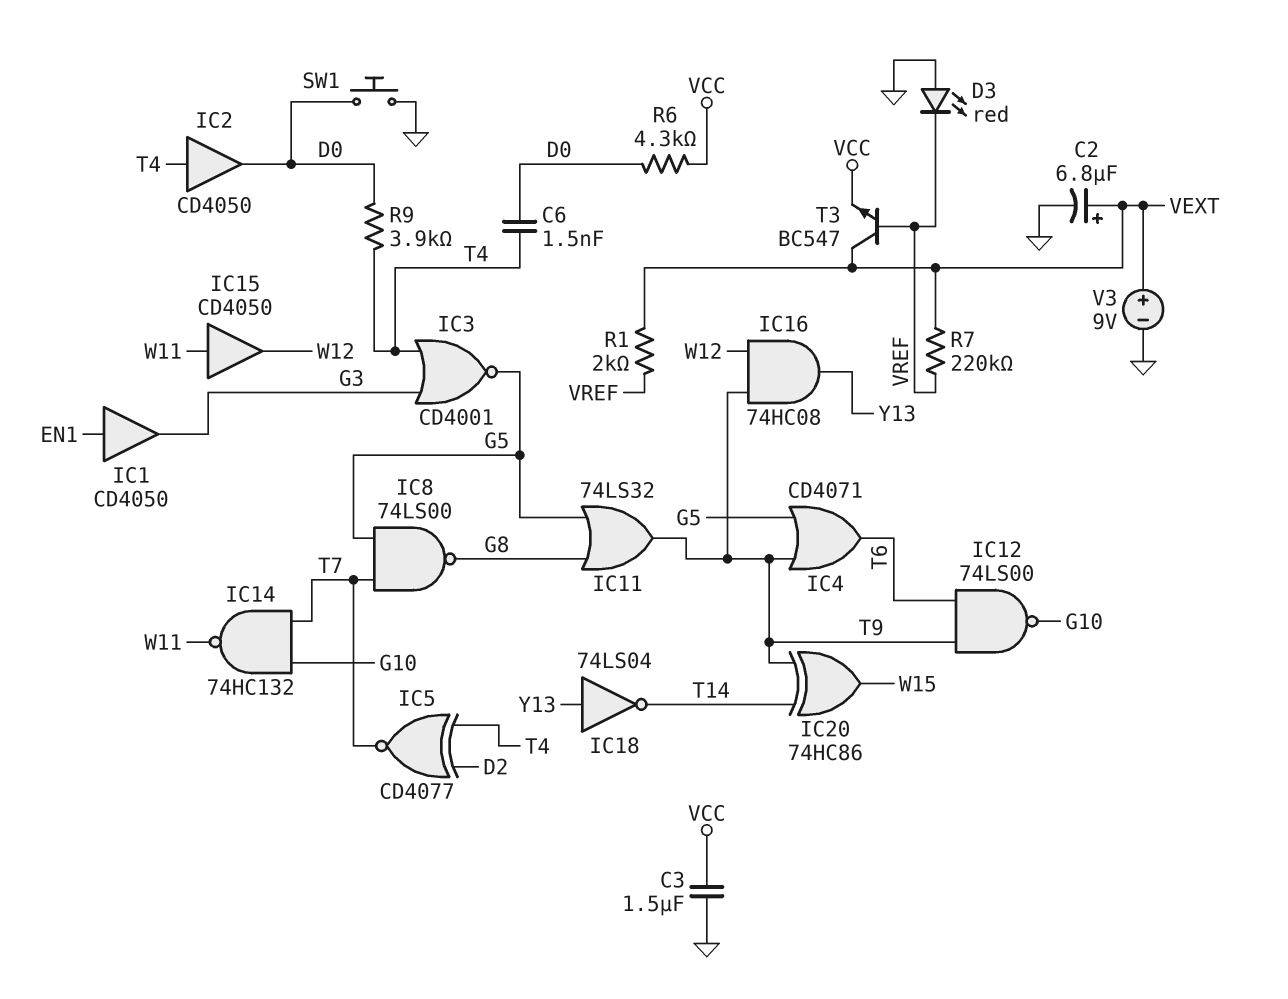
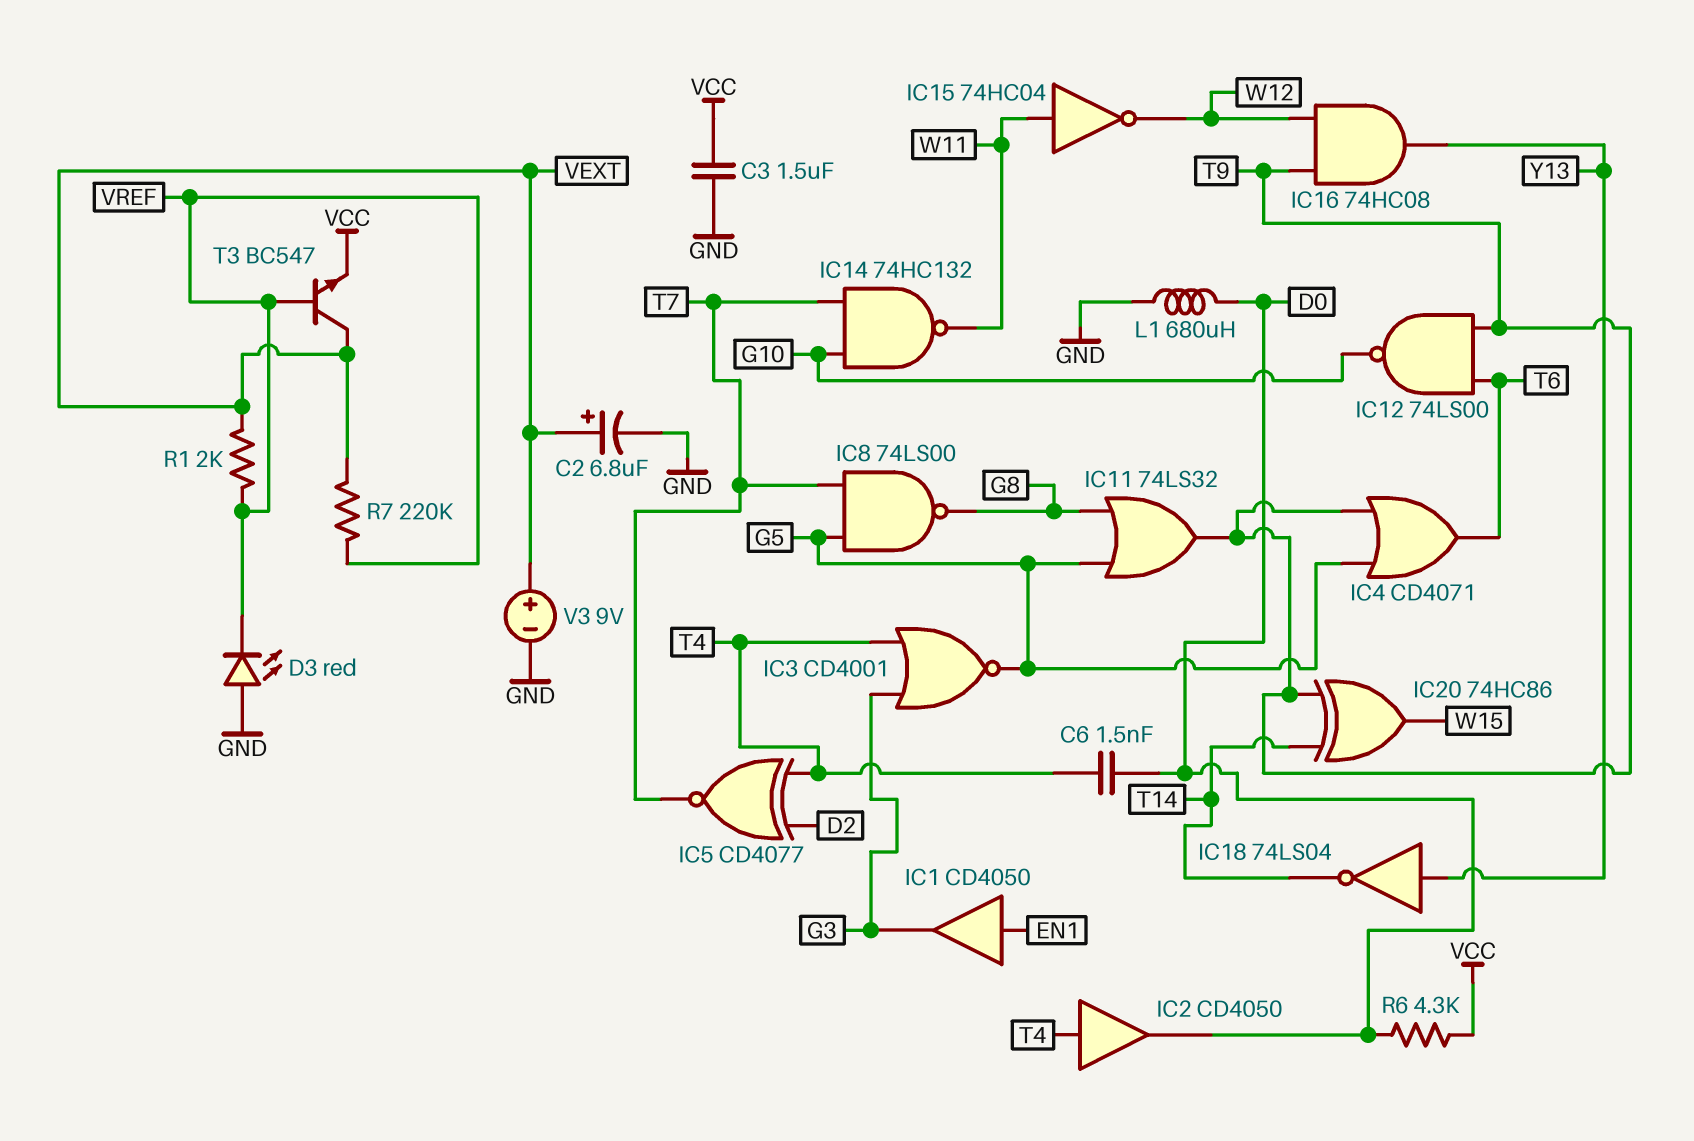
IC15: buffer CD4050 (in W11, out W12) -> NOT 74HC04 (in W11, out W12)
L1: none -> 680uH (D0, GND)
R9: 3.9k (D0, T4) -> none
SW1: button (D0, GND) -> none

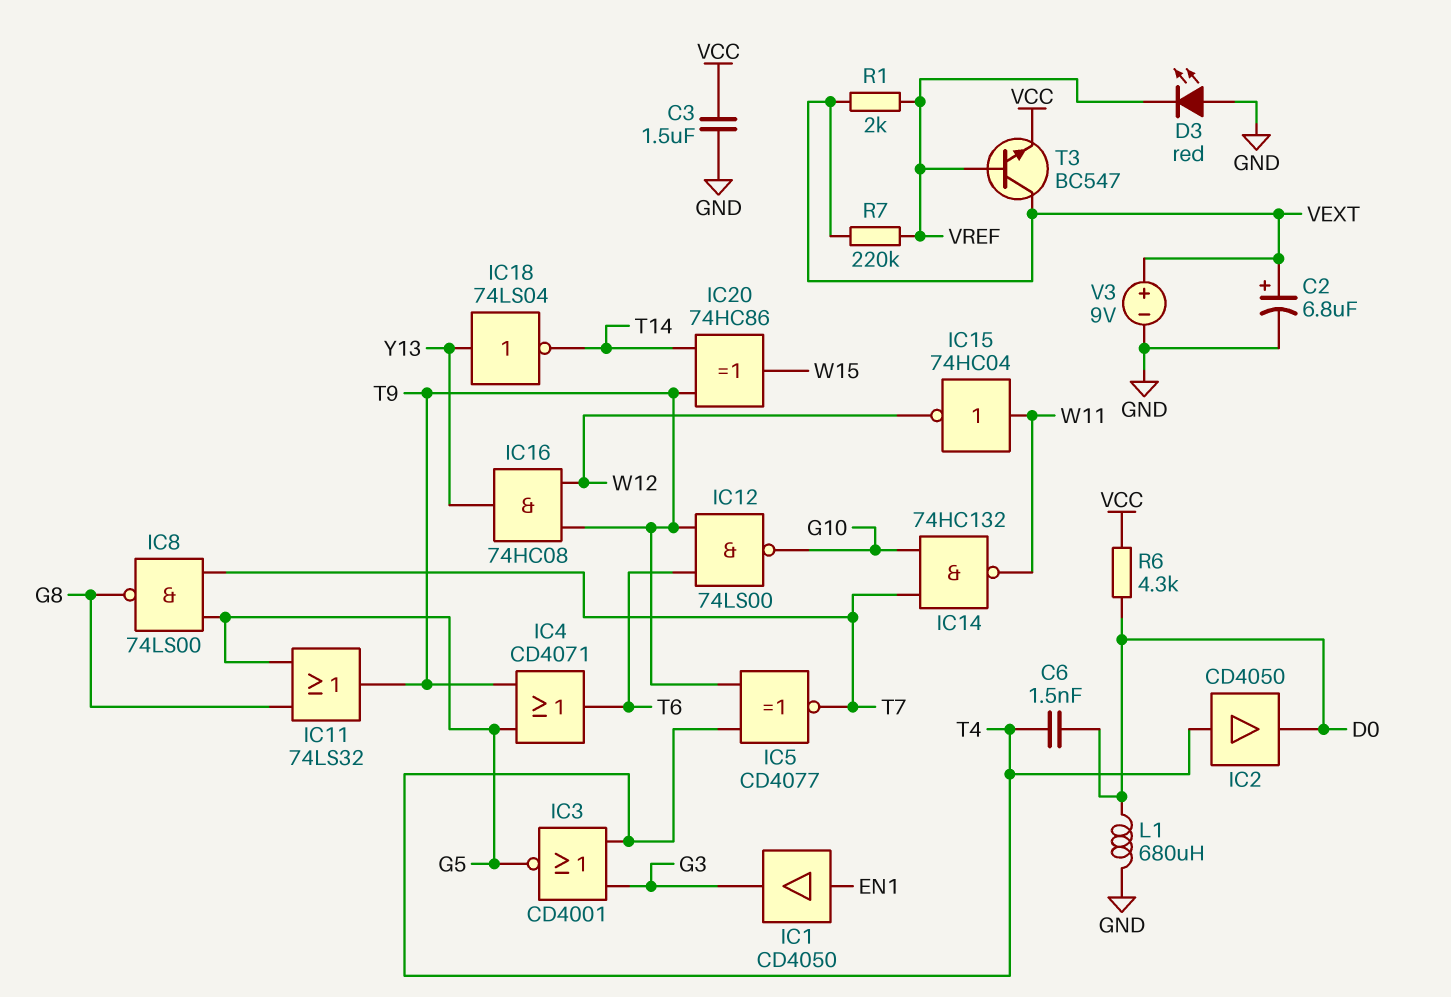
IC5: XNOR CD4077 (in D2, in T4, out T7) -> XNOR CD4077 (in T4, in T9, out T7)

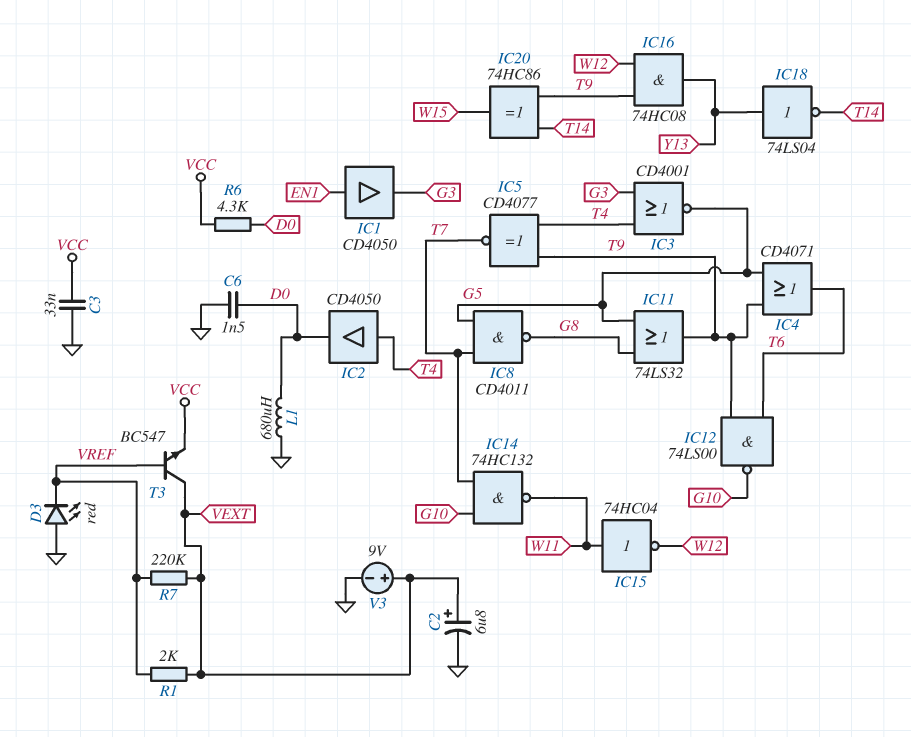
C3: 1.5uF (GND, VCC) -> 33nF (GND, VCC)
C6: 1.5nF (D0, T4) -> 1.5nF (D0, GND)
IC8: NAND 74LS00 (in G5, in T7, out G8) -> NAND CD4011 (in G5, in T7, out G8)

